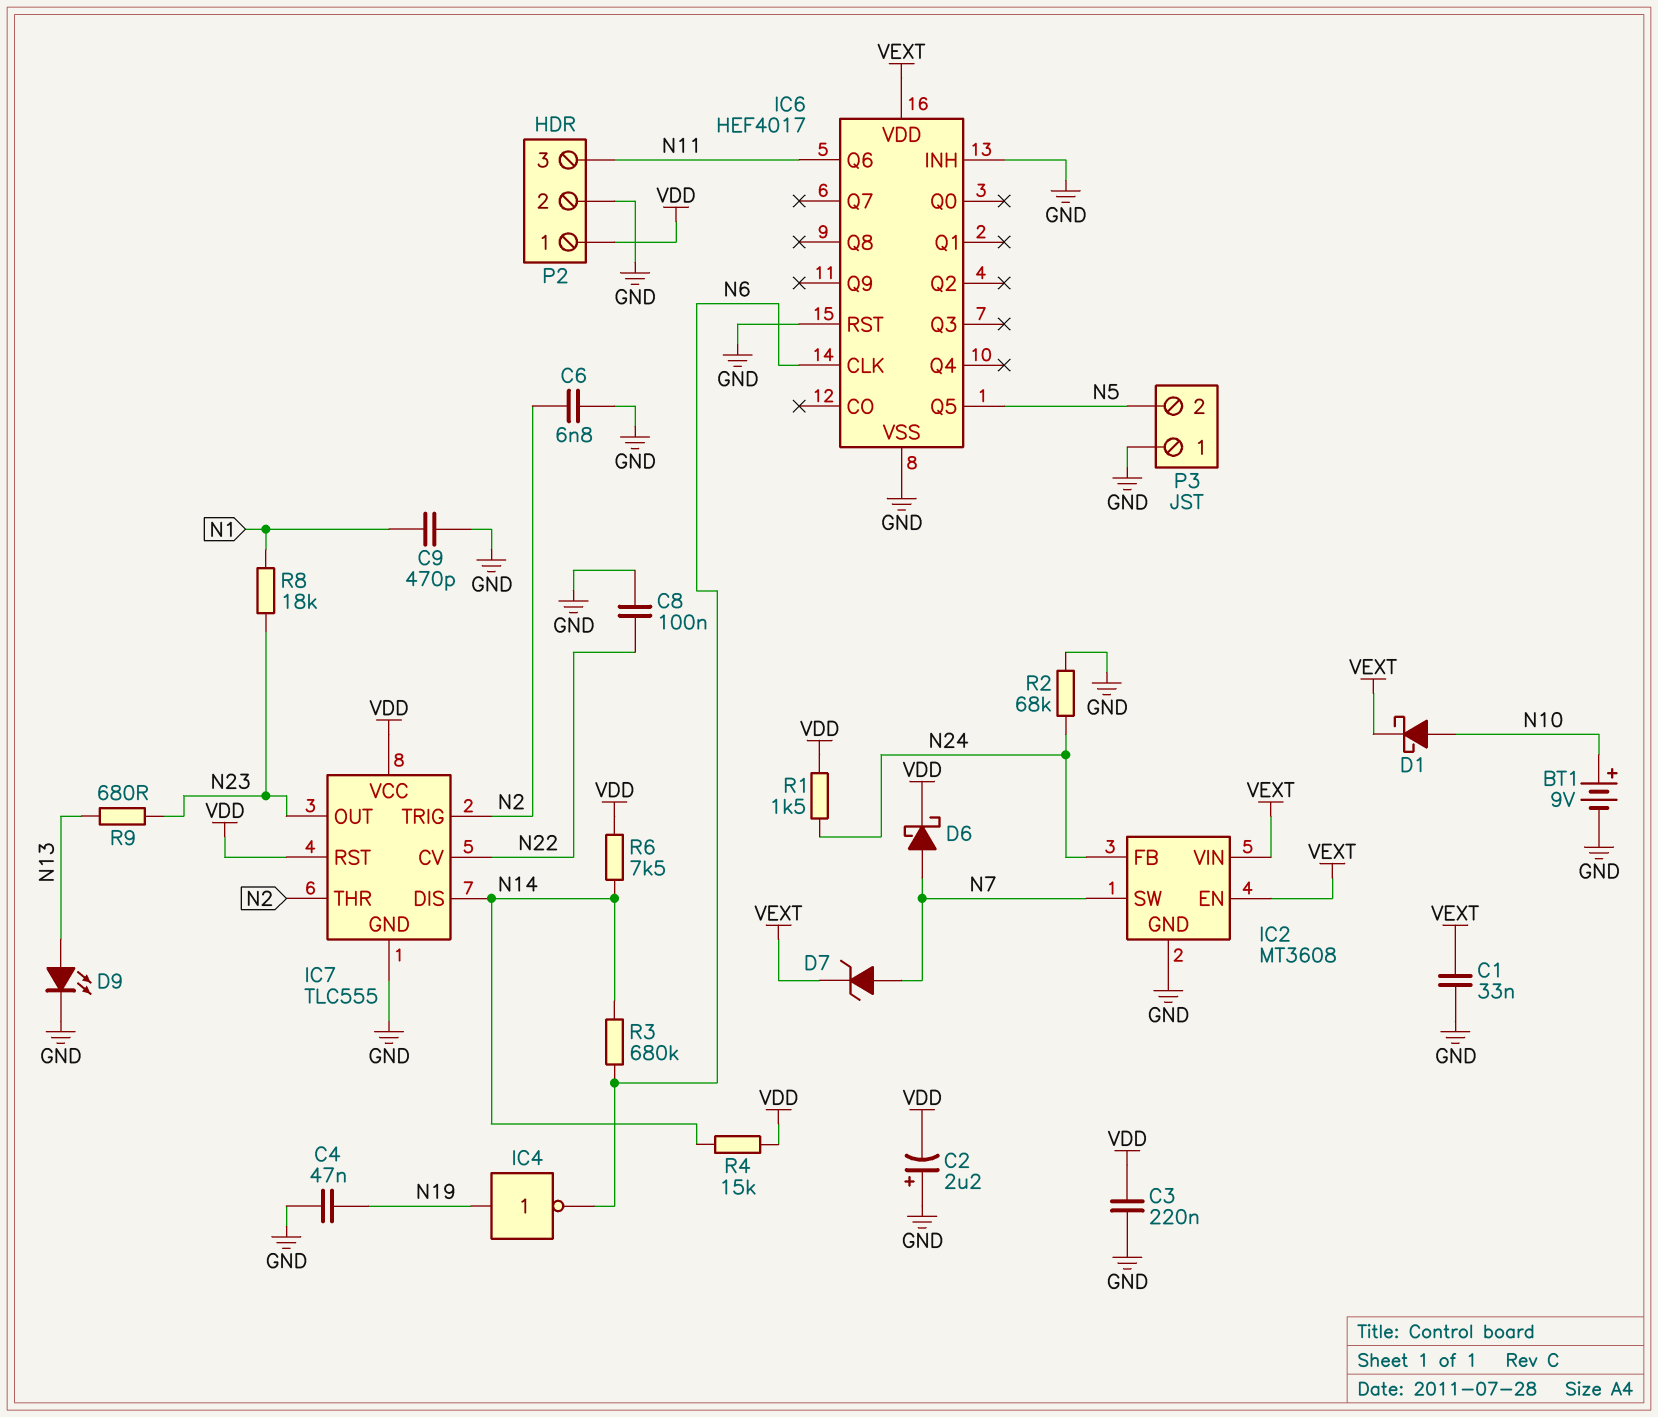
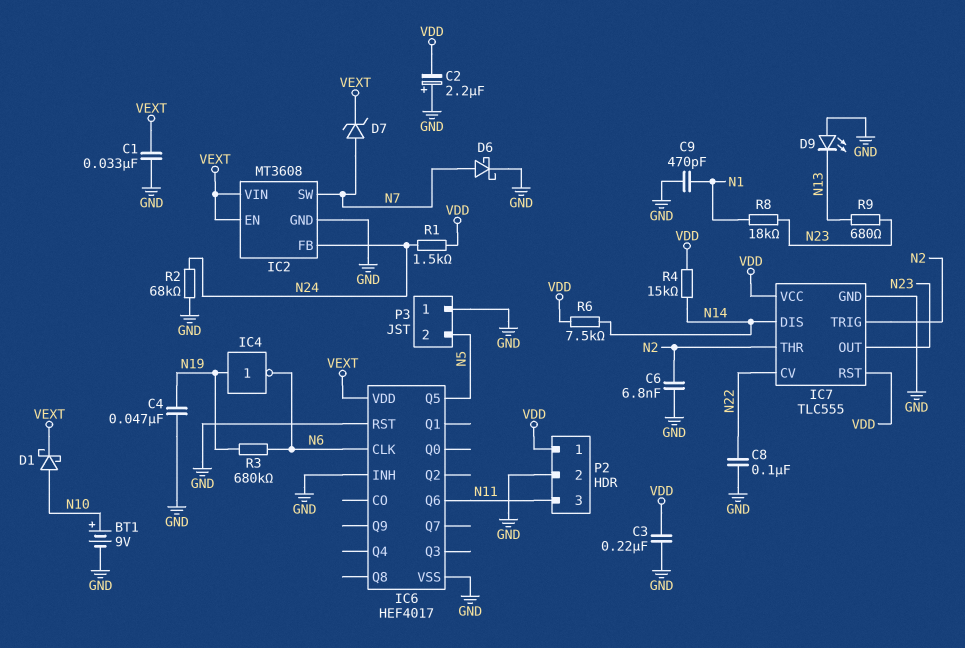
D6: schottky (A N7, K VDD) -> schottky (A N7, K GND)
D9: LED (A N13, K GND) -> LED (A GND, K N13)
R3: 680k (N6, N14) -> 680k (N6, N19)

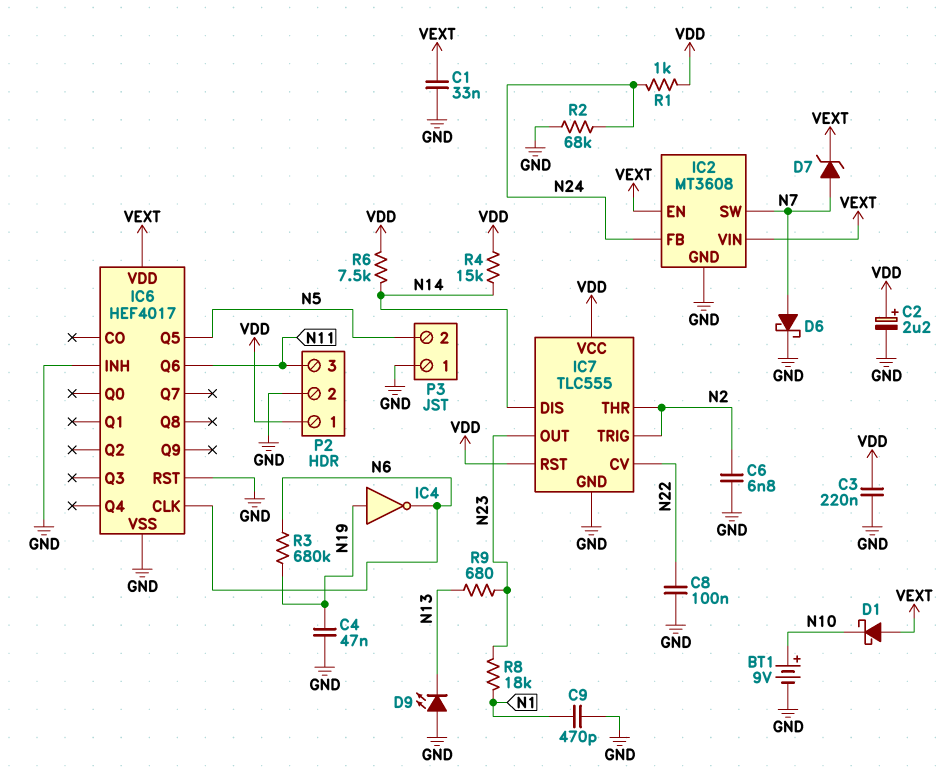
C2: 2.2uF (plus GND, minus VDD) -> 2.2uF (plus VDD, minus GND)
D1: schottky (A N10, K VEXT) -> schottky (A VEXT, K N10)
R1: 1.5k (N24, VDD) -> 1k (N24, VDD)

